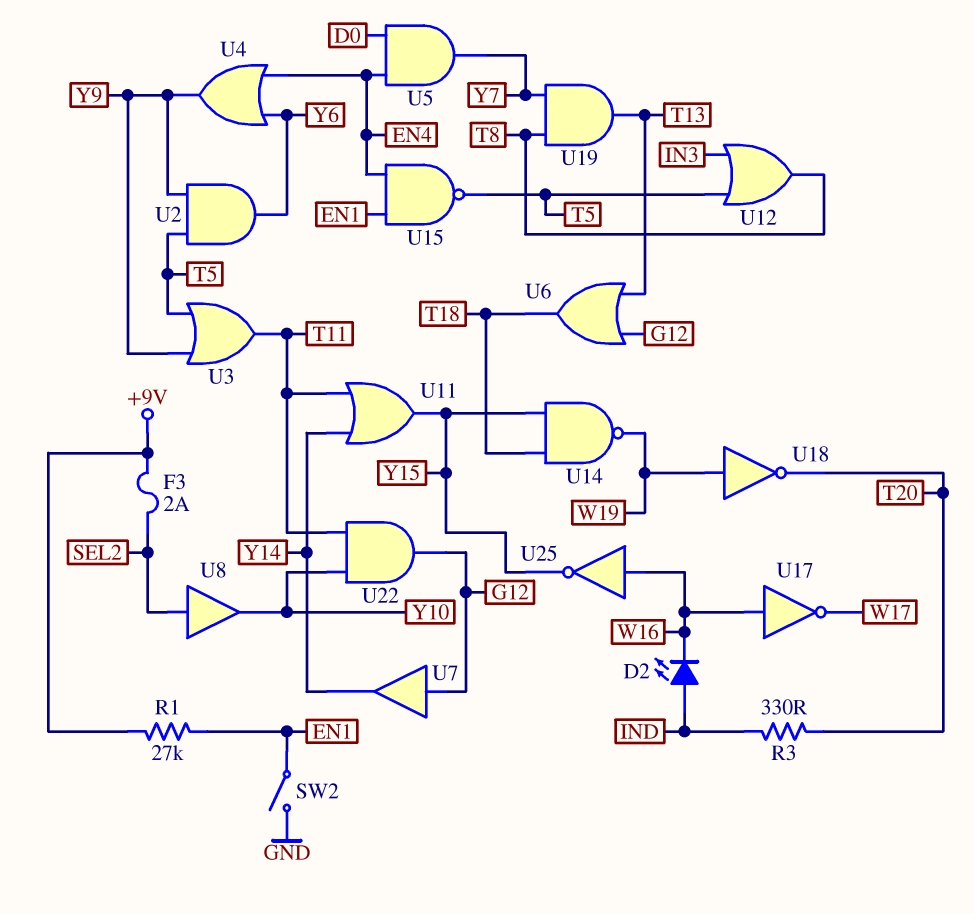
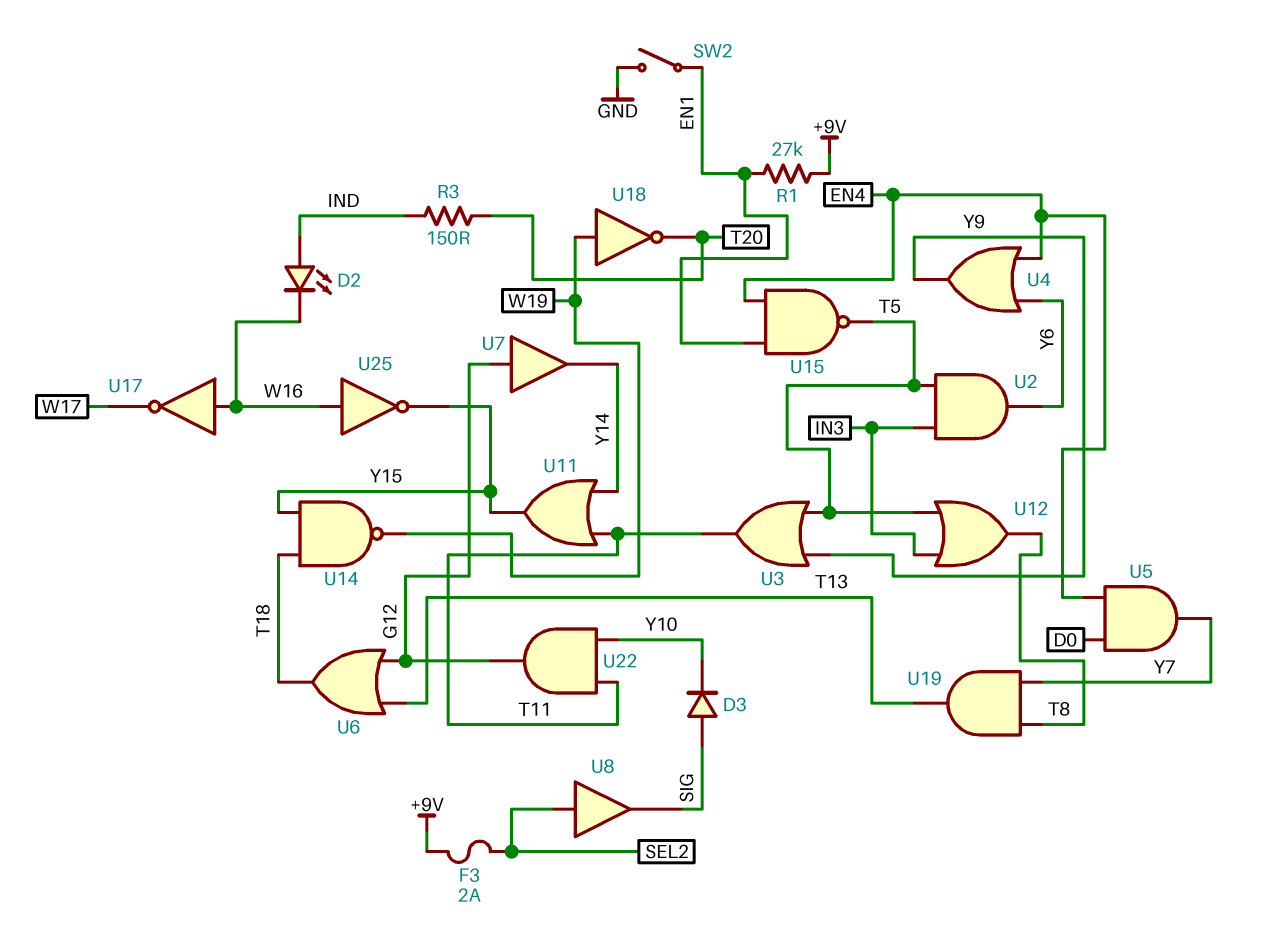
D3: none -> diode (A SIG, K Y10)
R3: 330 (IND, T20) -> 150 (IND, T20)
U2: AND (in T5, in Y9, out Y6) -> AND (in IN3, in T5, out Y6)
U8: buffer (in SEL2, out Y10) -> buffer (in SEL2, out SIG)

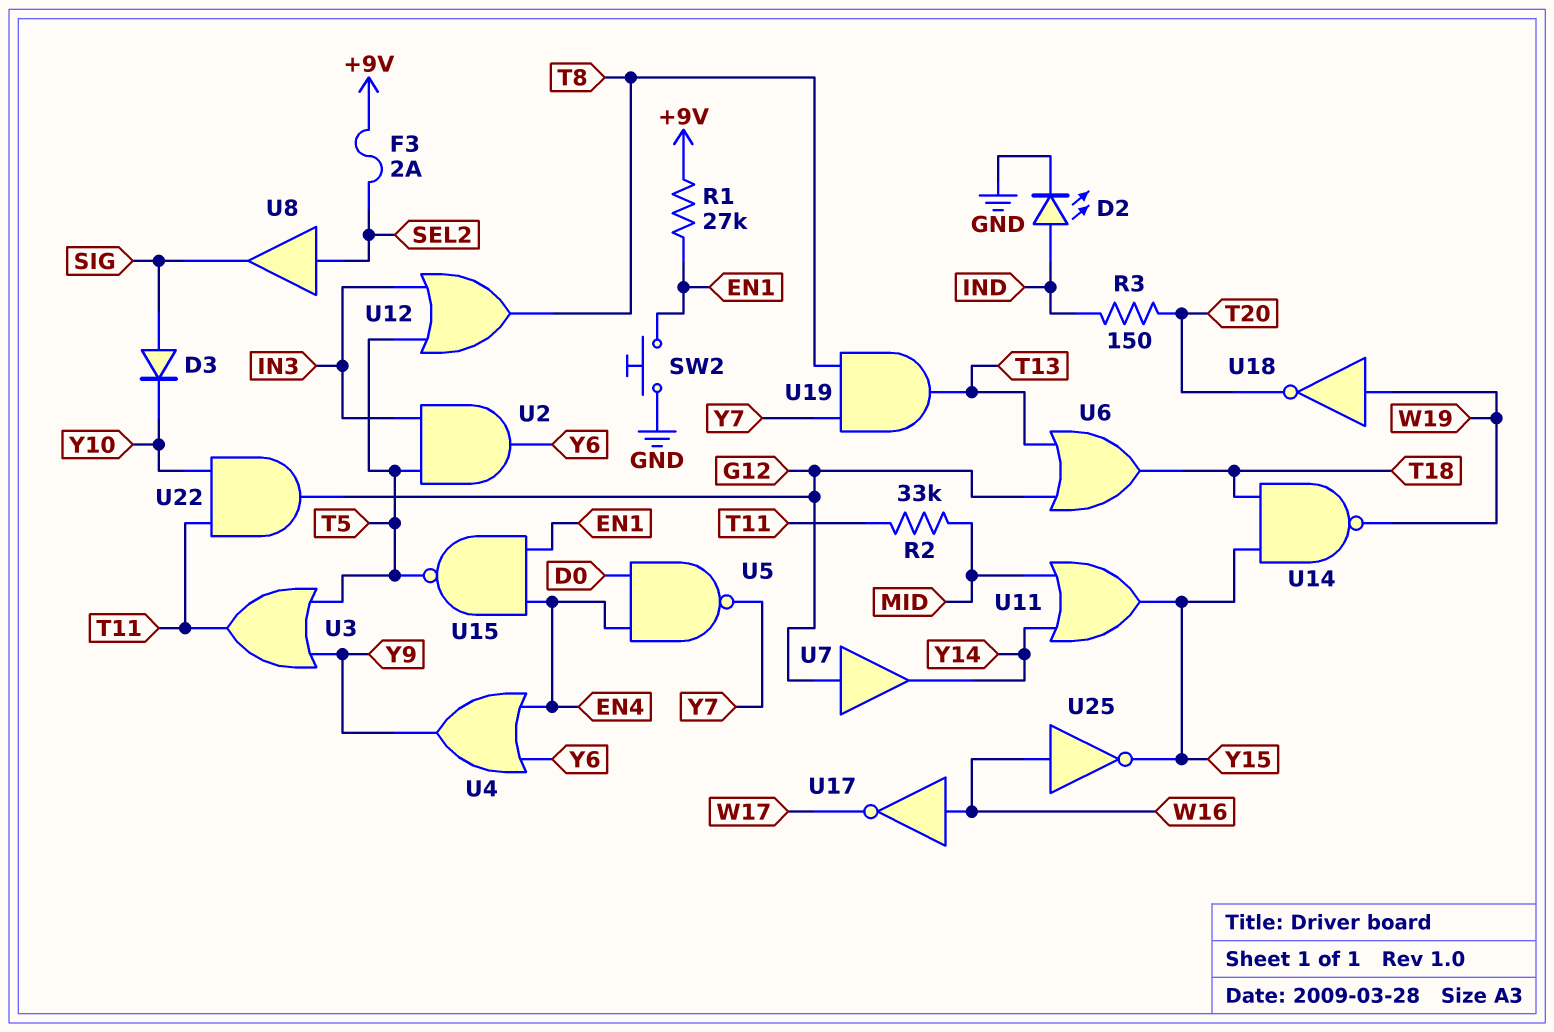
D2: LED (A IND, K W16) -> LED (A IND, K GND)
R2: none -> 33k (MID, T11)
SW2: switch (EN1, GND) -> button (EN1, GND)
U5: AND (in D0, in EN4, out Y7) -> NAND (in D0, in EN4, out Y7)
U11: OR (in T11, in Y14, out Y15) -> OR (in MID, in Y14, out Y15)

